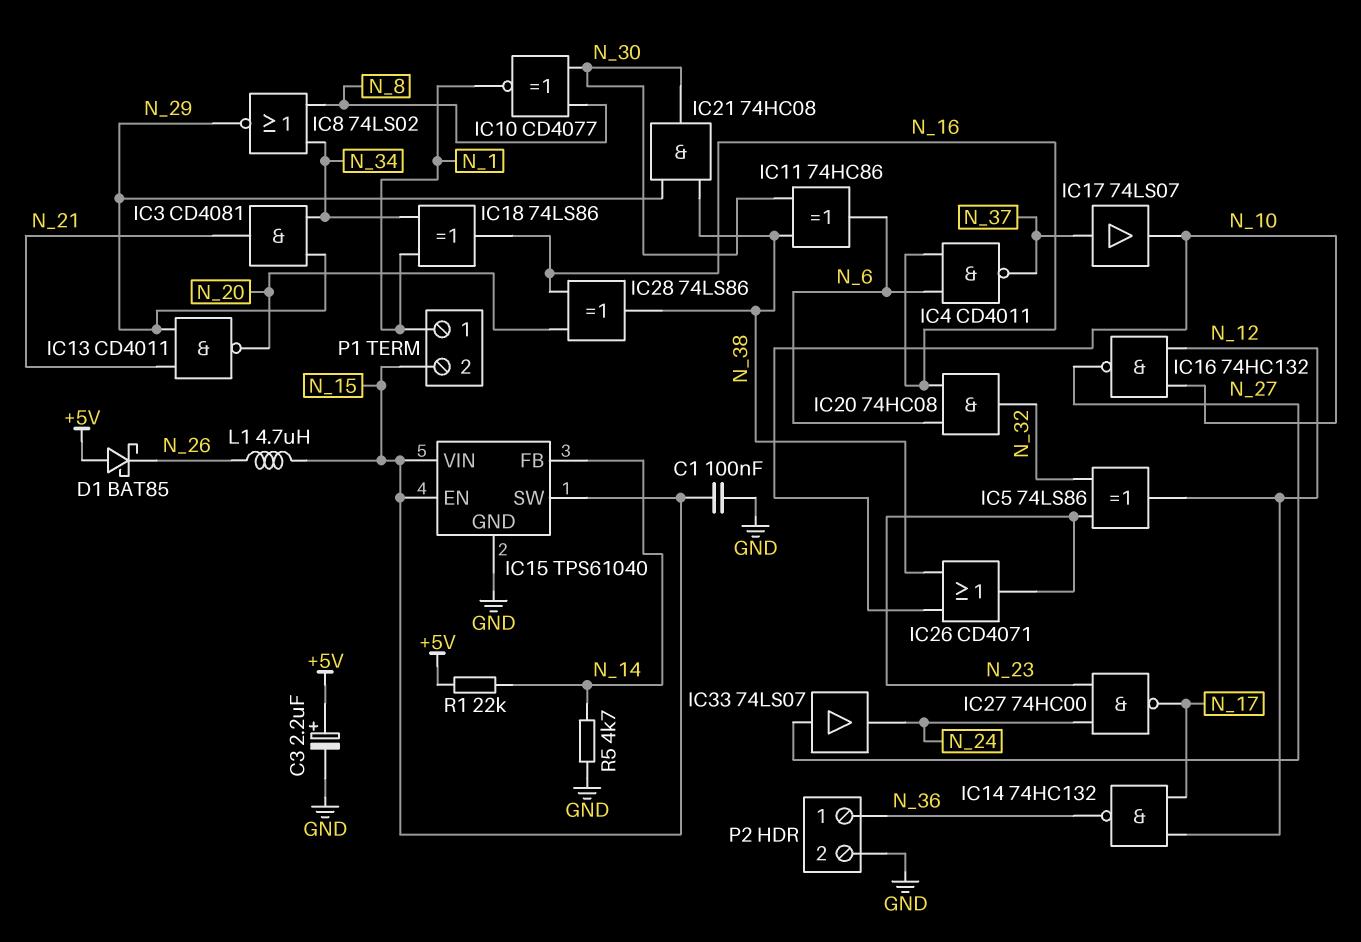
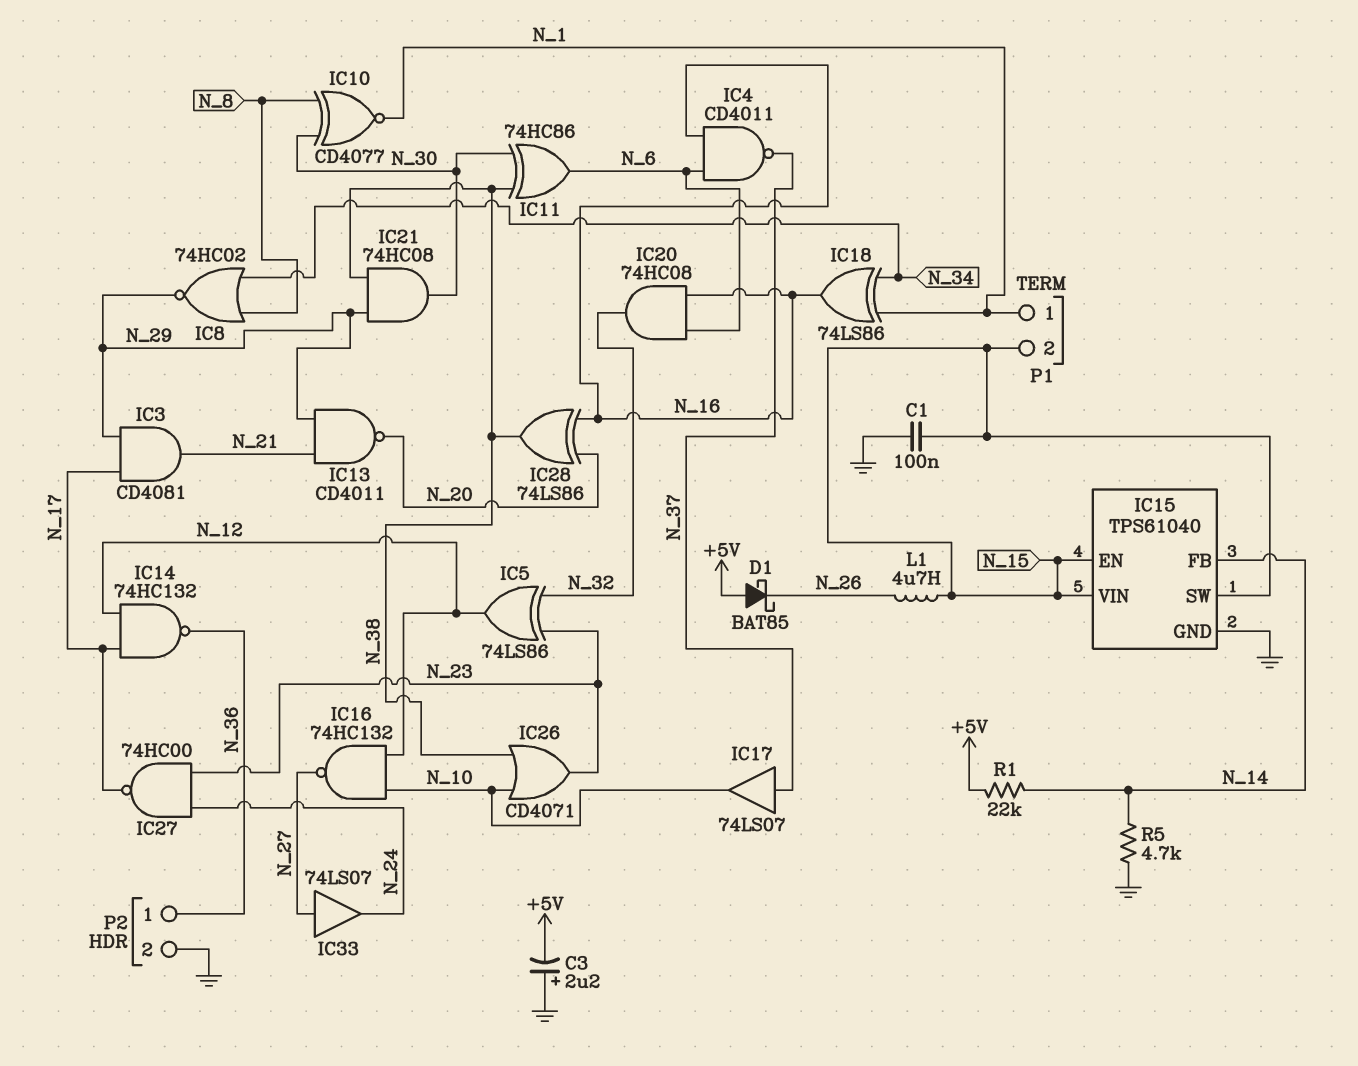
C3: 2.2uF (plus +5V, minus GND) -> 2.2uF (plus GND, minus +5V)
IC3: AND CD4081 (in N_29, in N_34, out N_21) -> AND CD4081 (in N_17, in N_29, out N_21)
IC8: NOR 74LS02 (in N_8, in N_34, out N_29) -> NOR 74HC02 (in N_8, in N_34, out N_29)

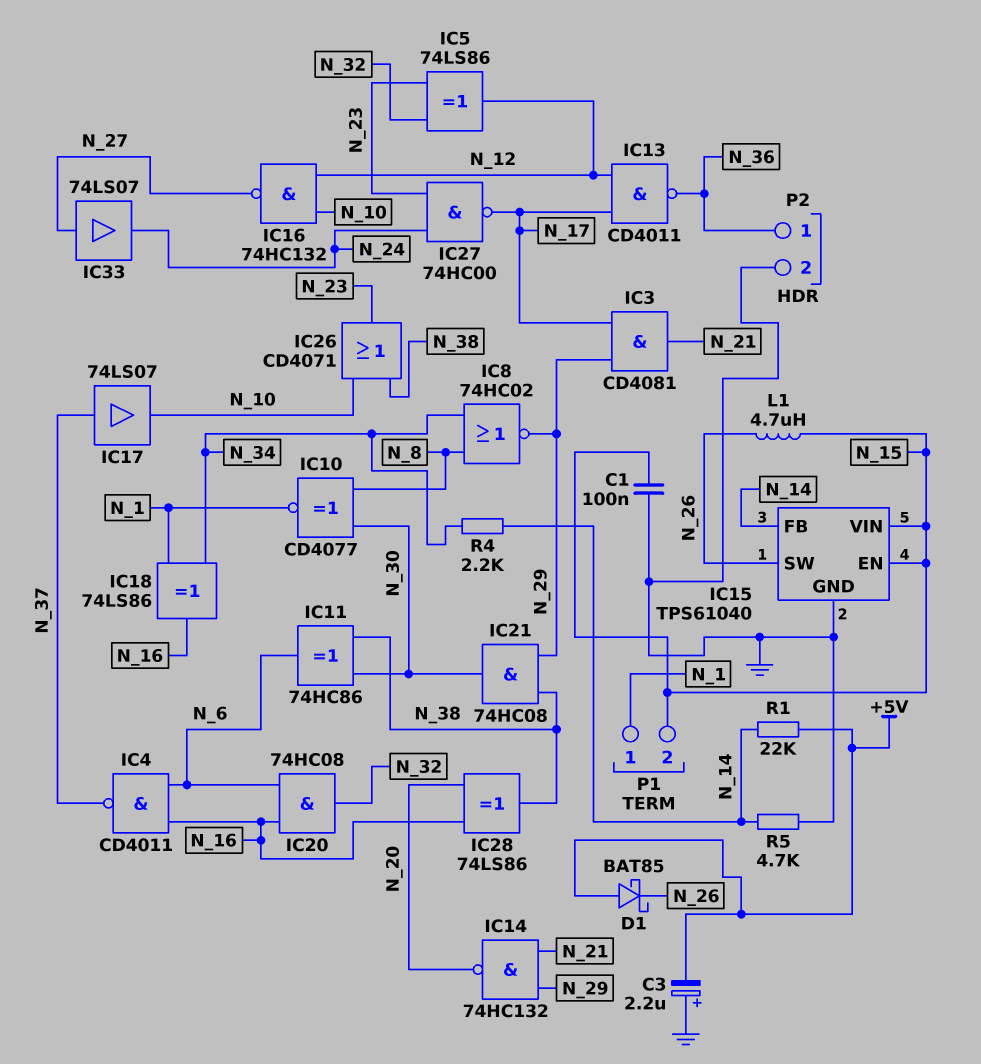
IC13: NAND CD4011 (in N_21, in N_29, out N_20) -> NAND CD4011 (in N_12, in N_17, out N_36)
IC14: NAND 74HC132 (in N_12, in N_17, out N_36) -> NAND 74HC132 (in N_21, in N_29, out N_20)
IC15 pin SW: N_15 -> N_26
R4: none -> 2.2k (N_14, N_34)

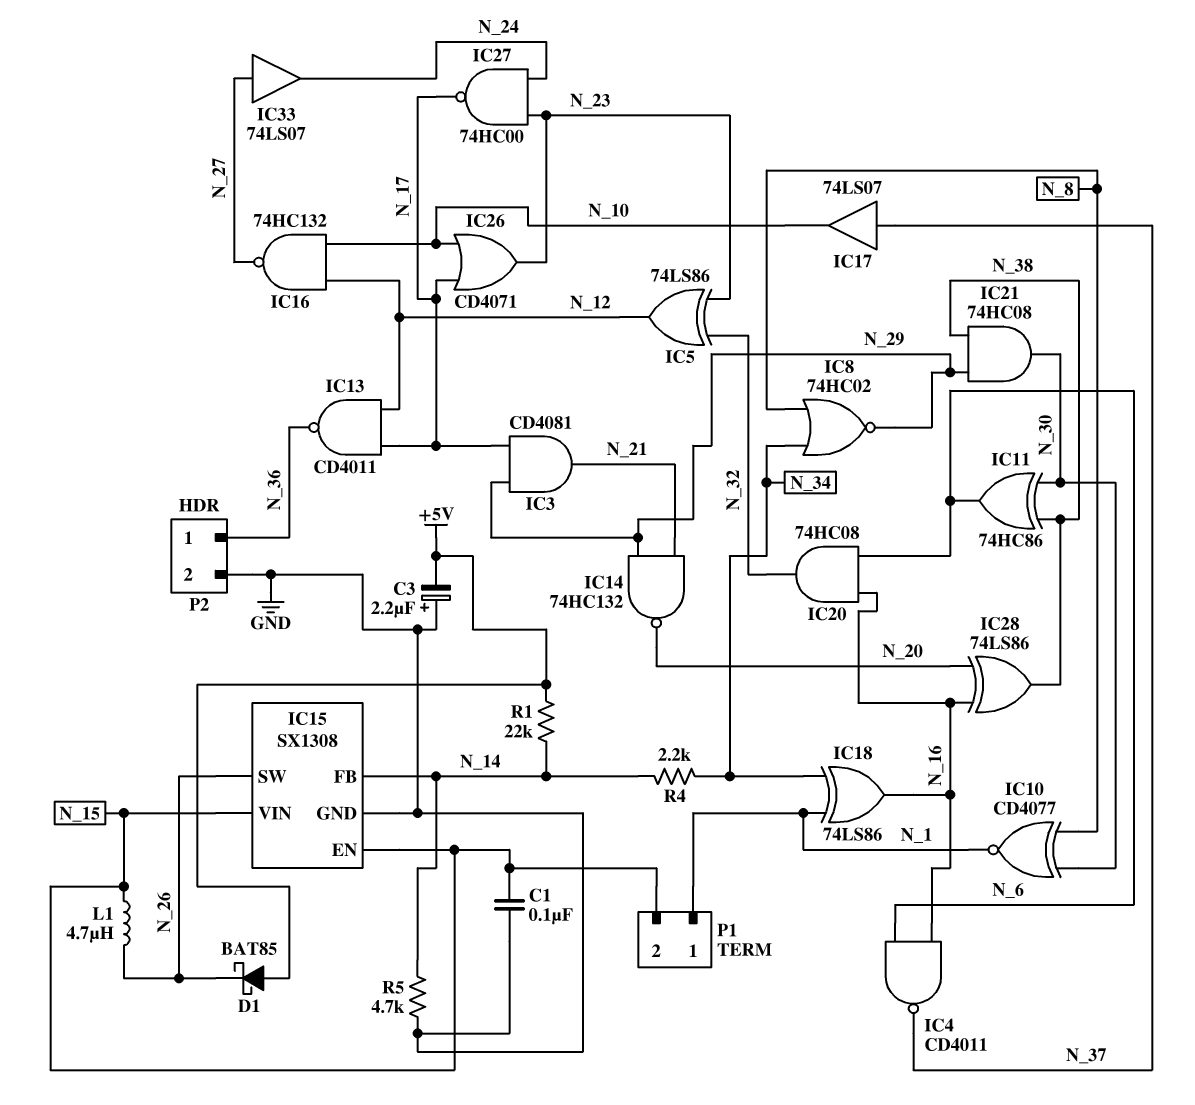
IC15: TPS61040 -> SX1308
IC26: OR CD4071 (in N_10, in N_38, out N_23) -> OR CD4071 (in N_10, in N_17, out N_23)

